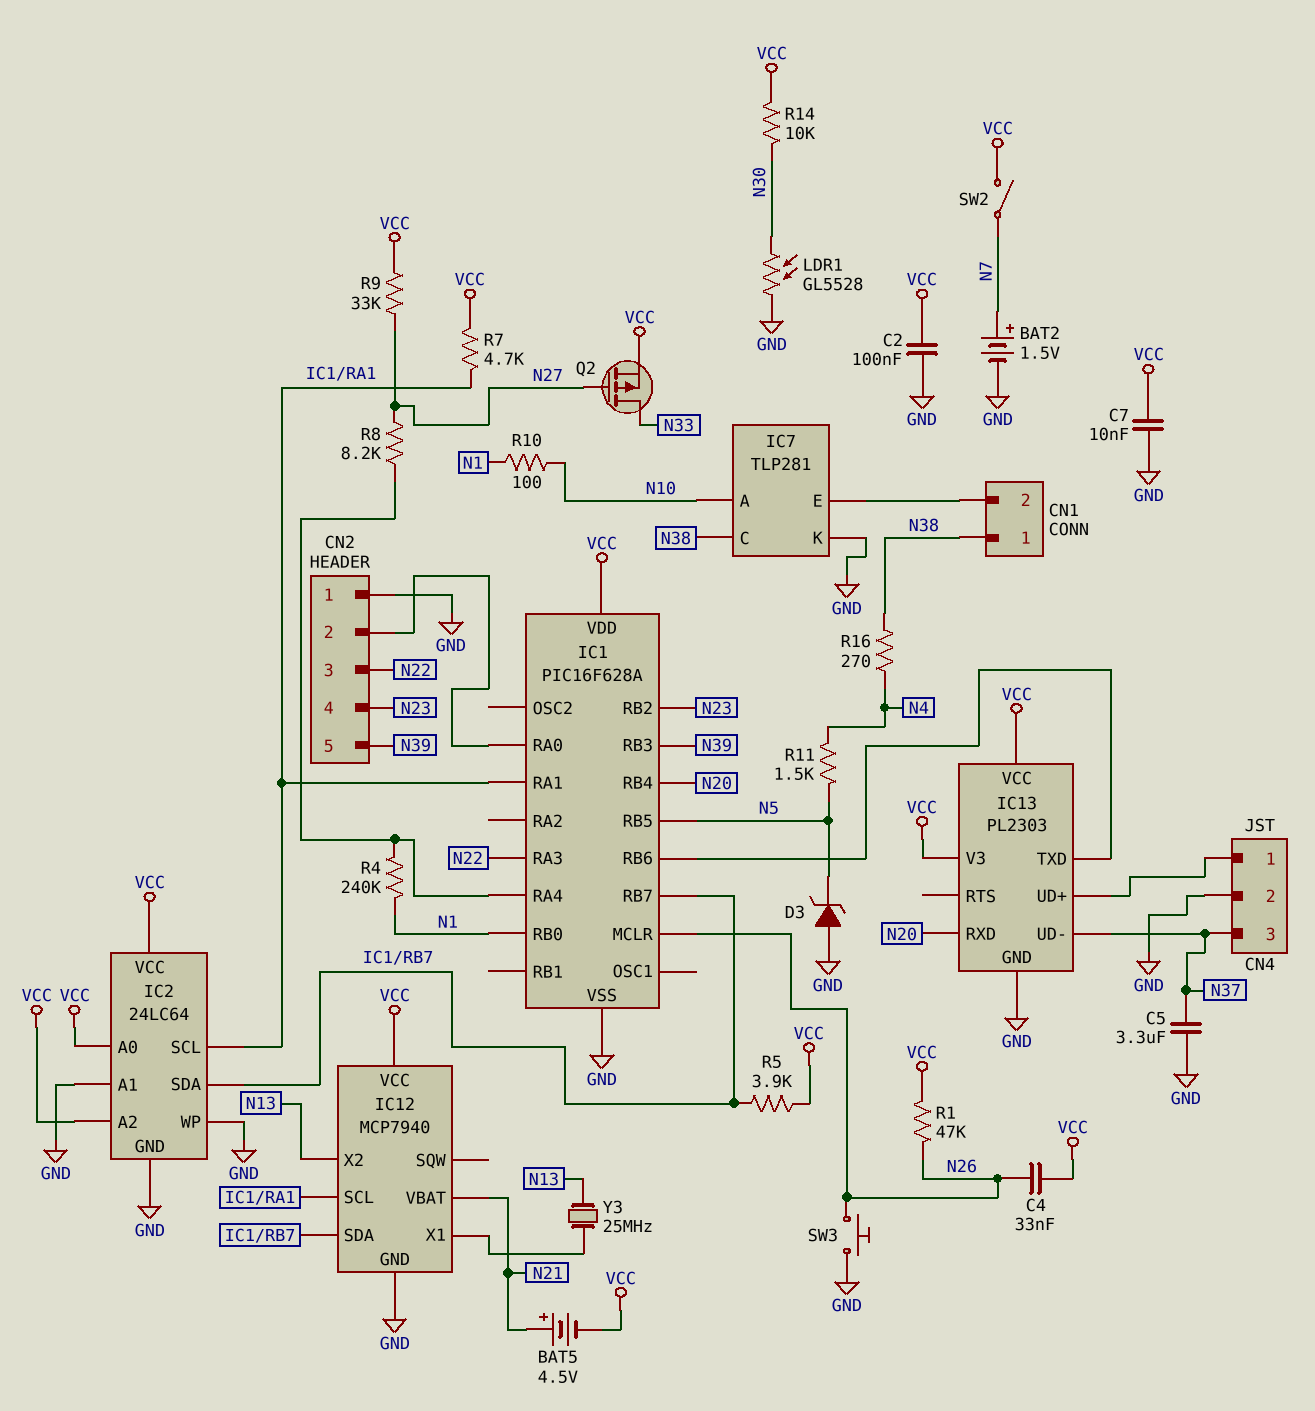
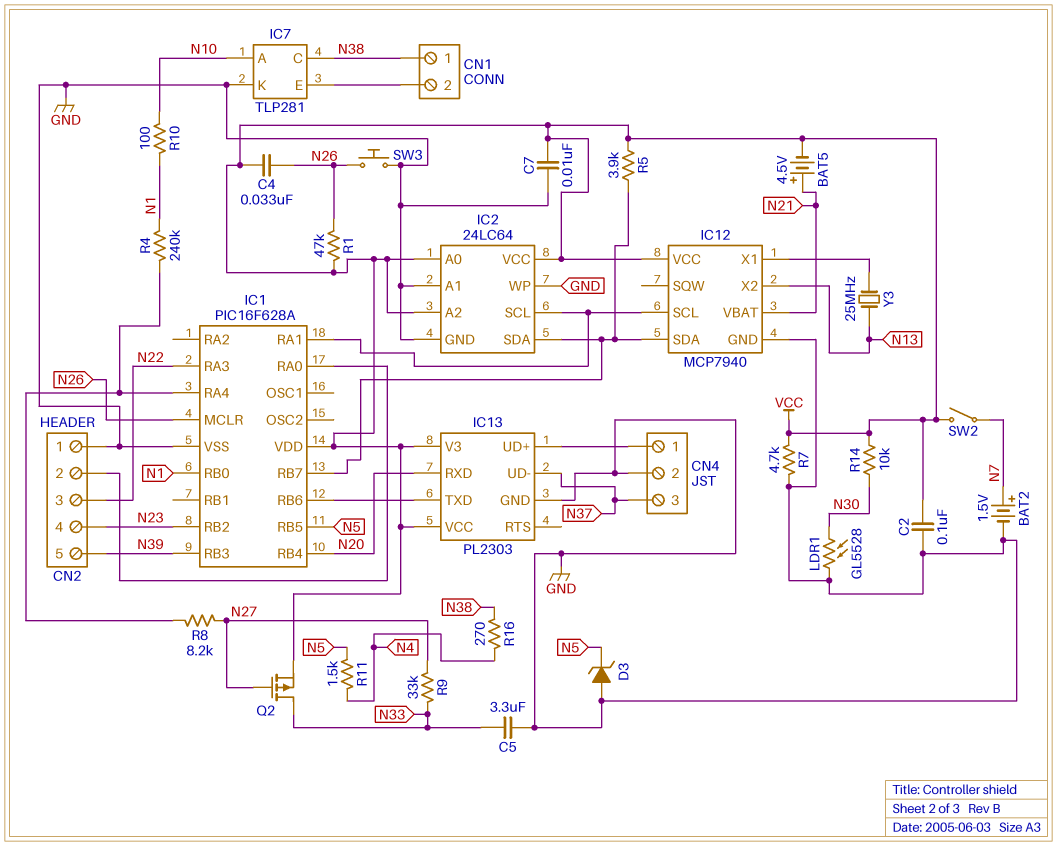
C5: 3.3uF (GND, N37) -> 3.3uF (GND, N33)
R7: 4.7k (IC1/RA1, VCC) -> 4.7k (GND, VCC)
R9: 33k (N27, VCC) -> 33k (N27, N33)

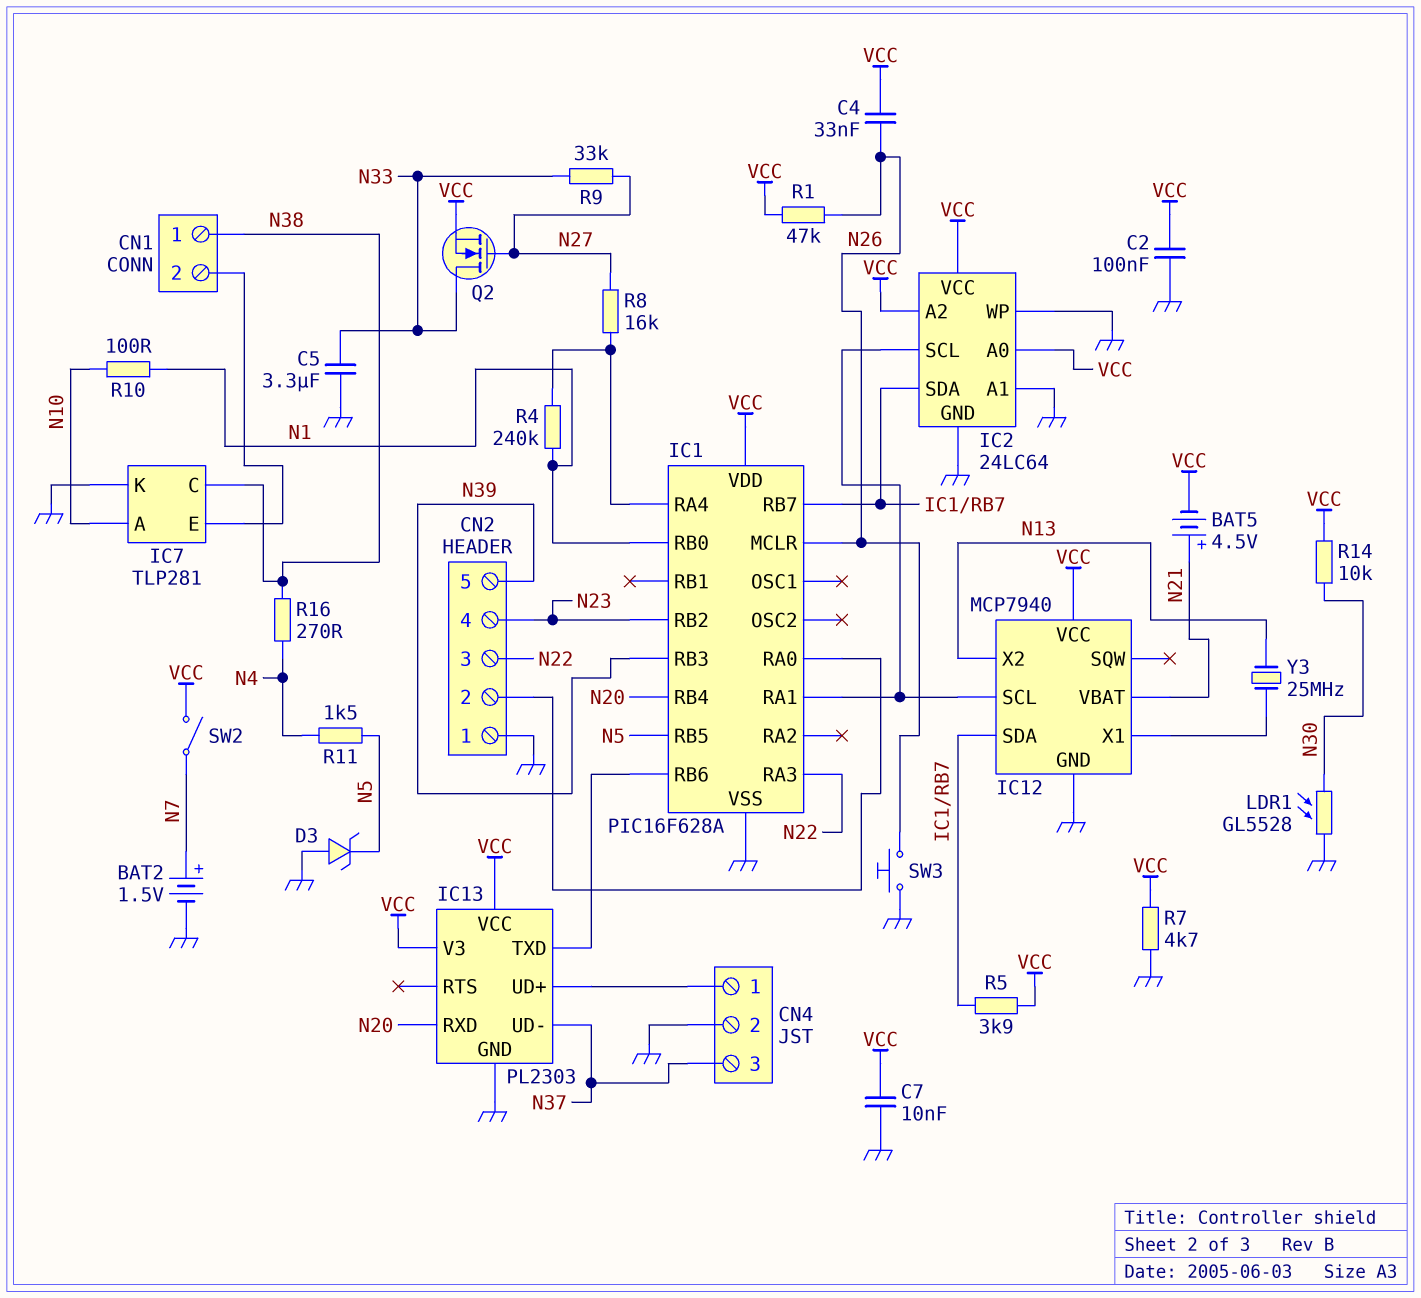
Q2: PMOS (G N27, D N33, S VCC) -> NMOS (G N27, D N33, S VCC)
R8: 8.2k (IC1/RA4, N27) -> 16k (IC1/RA4, N27)

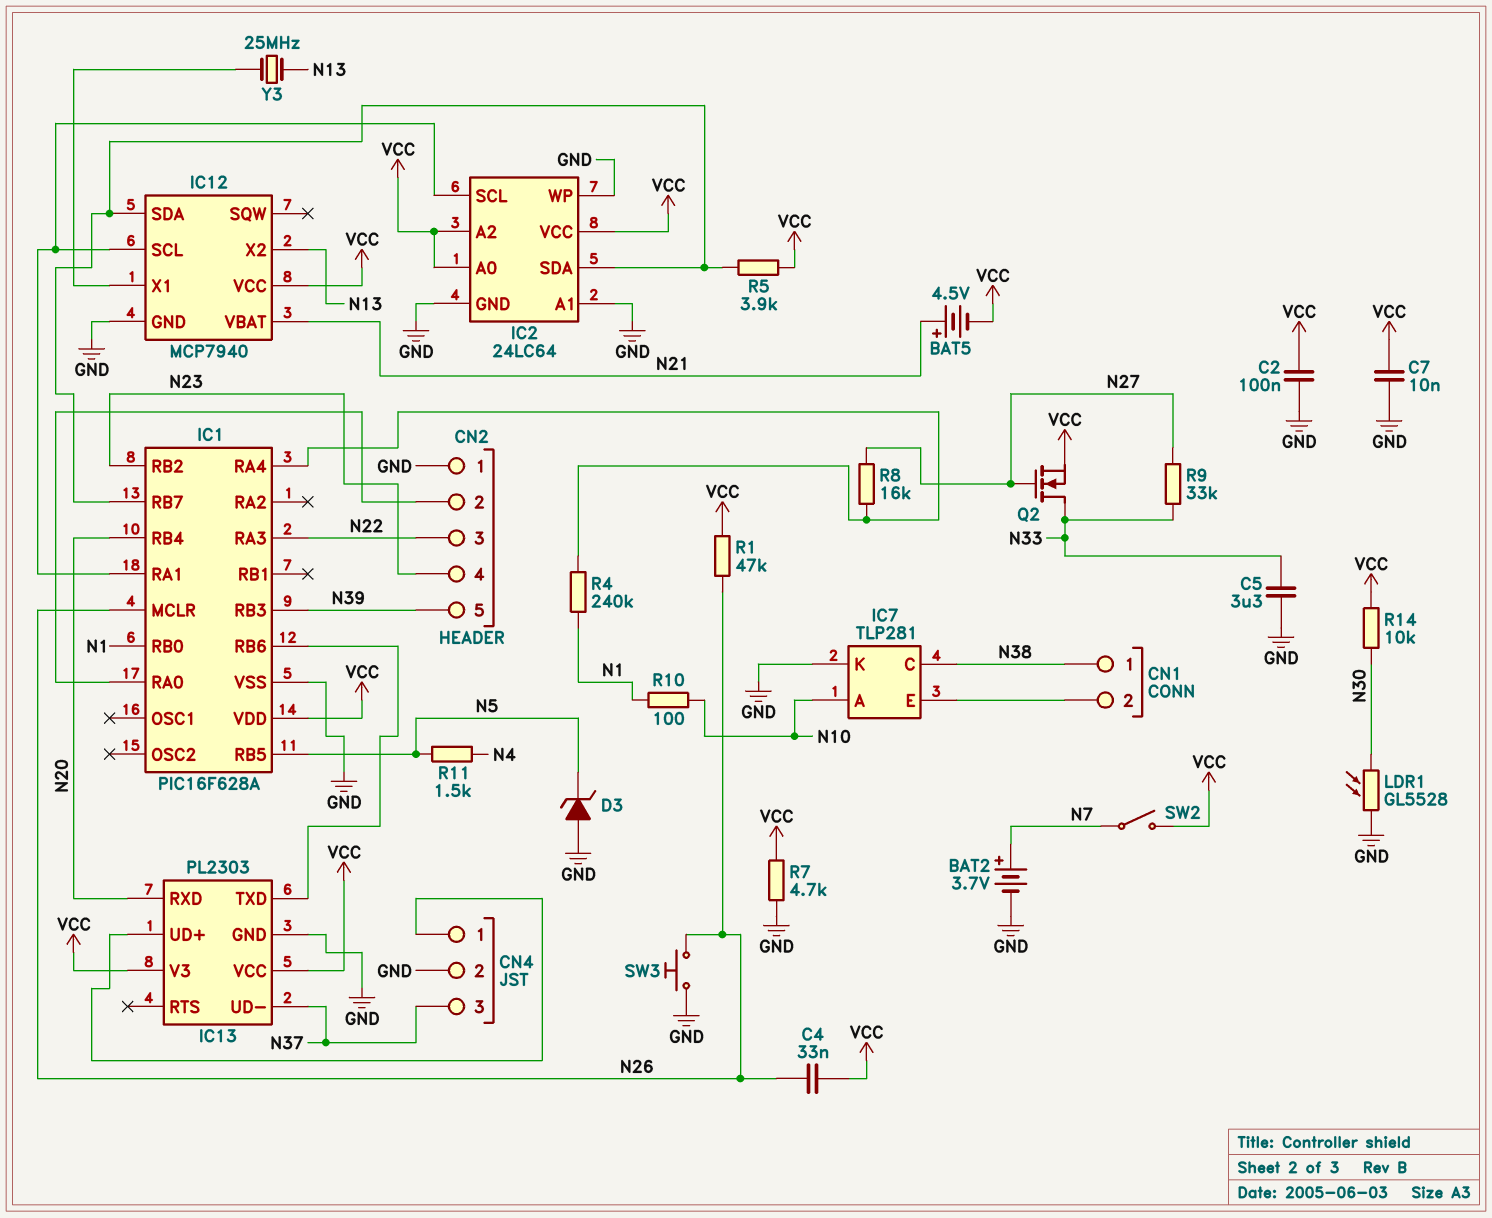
BAT2: 1.5V (plus N7, minus GND) -> 3.7V (plus N7, minus GND)
R16: 270 (N4, N38) -> none

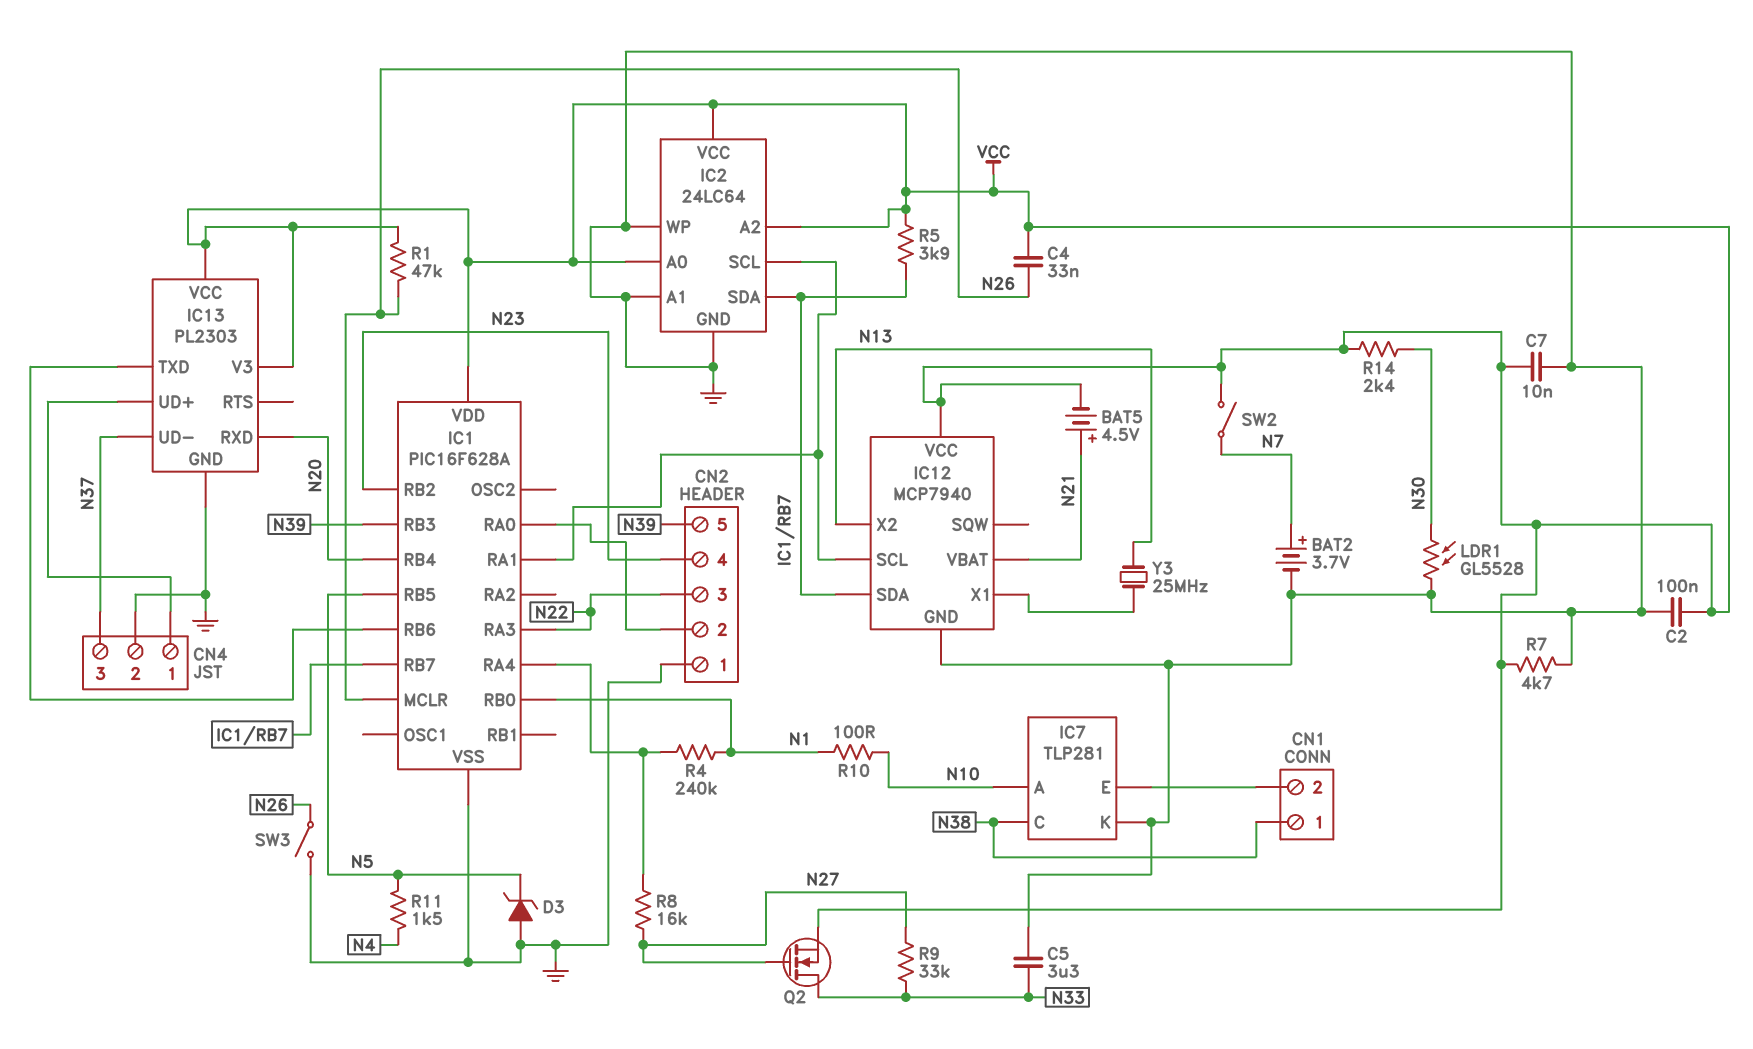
R14: 10k (N30, VCC) -> 2.4k (N30, VCC)
SW3: button (GND, N26) -> switch (GND, N26)

